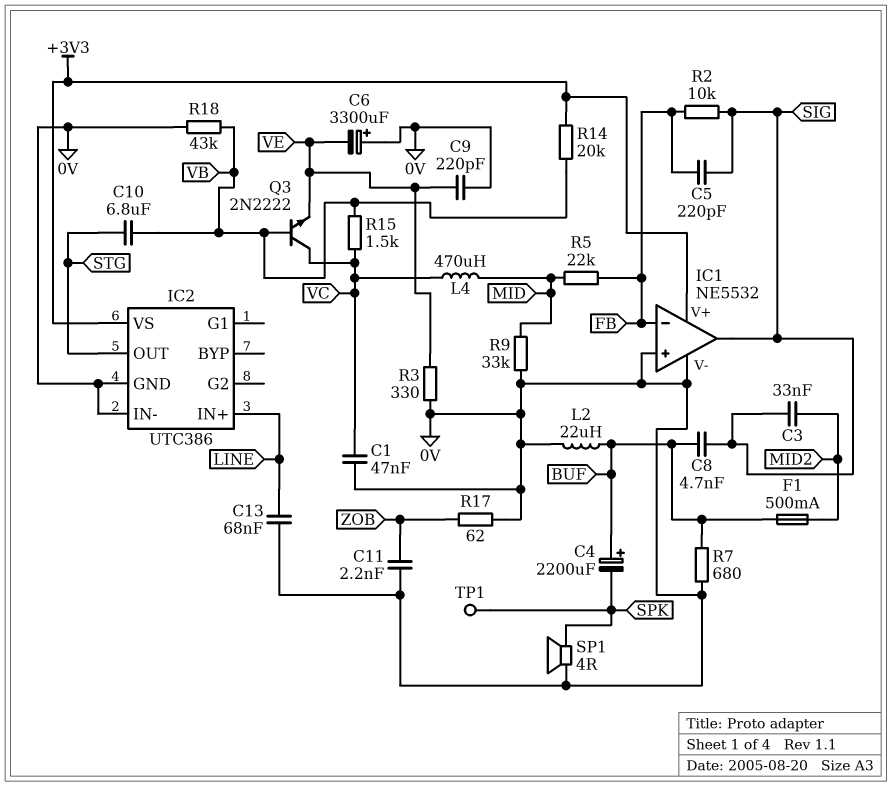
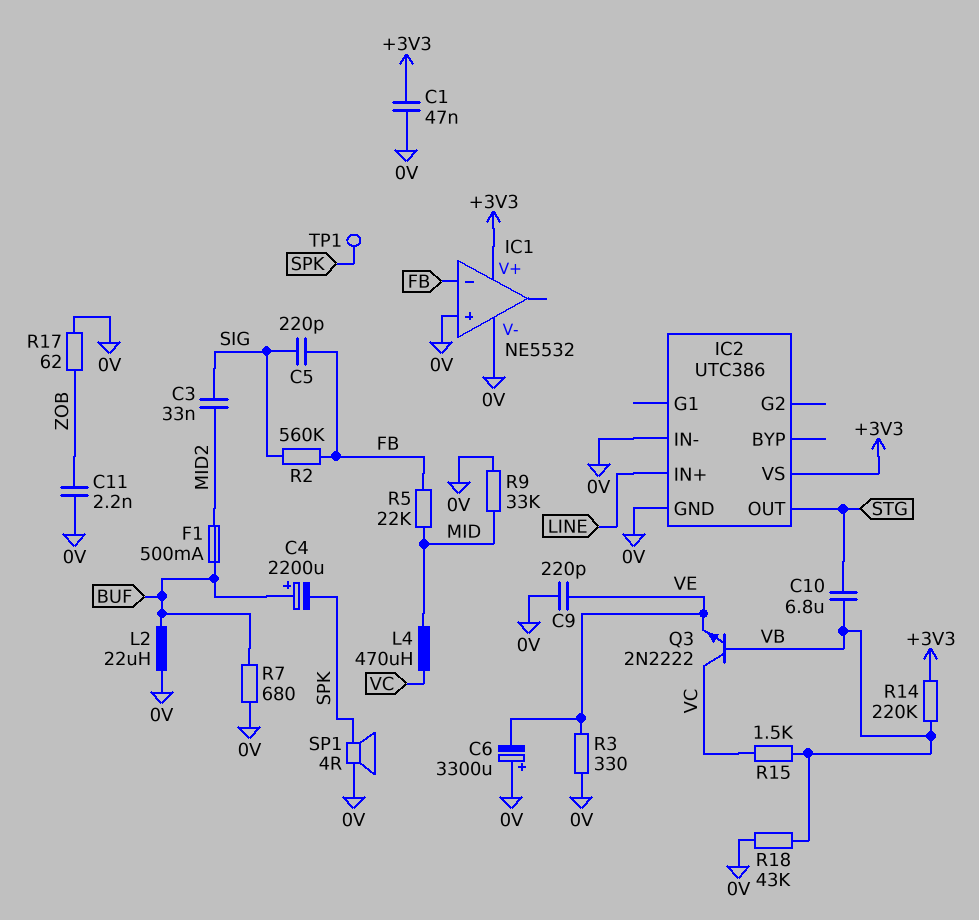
C1: 47nF (0V, VC) -> 47nF (+3V3, 0V)
C8: 4.7nF (BUF, SIG) -> none
C13: 68nF (0V, LINE) -> none
IC1 pin out: SIG -> none
R2: 10k (FB, SIG) -> 560k (FB, SIG)
R14: 20k (+3V3, VB) -> 220k (+3V3, VB)

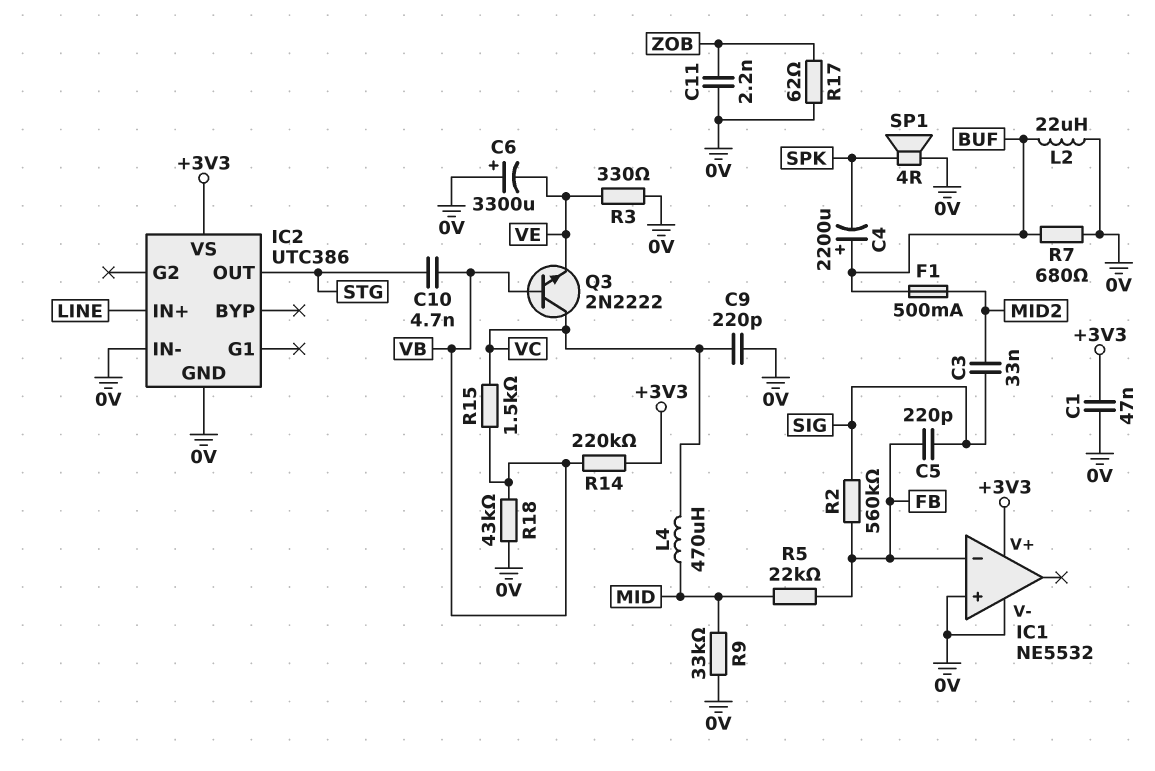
C9: 220pF (0V, VE) -> 220pF (0V, VC)
C10: 6.8uF (STG, VB) -> 4.7nF (STG, VB)
TP1: test point (SPK) -> none

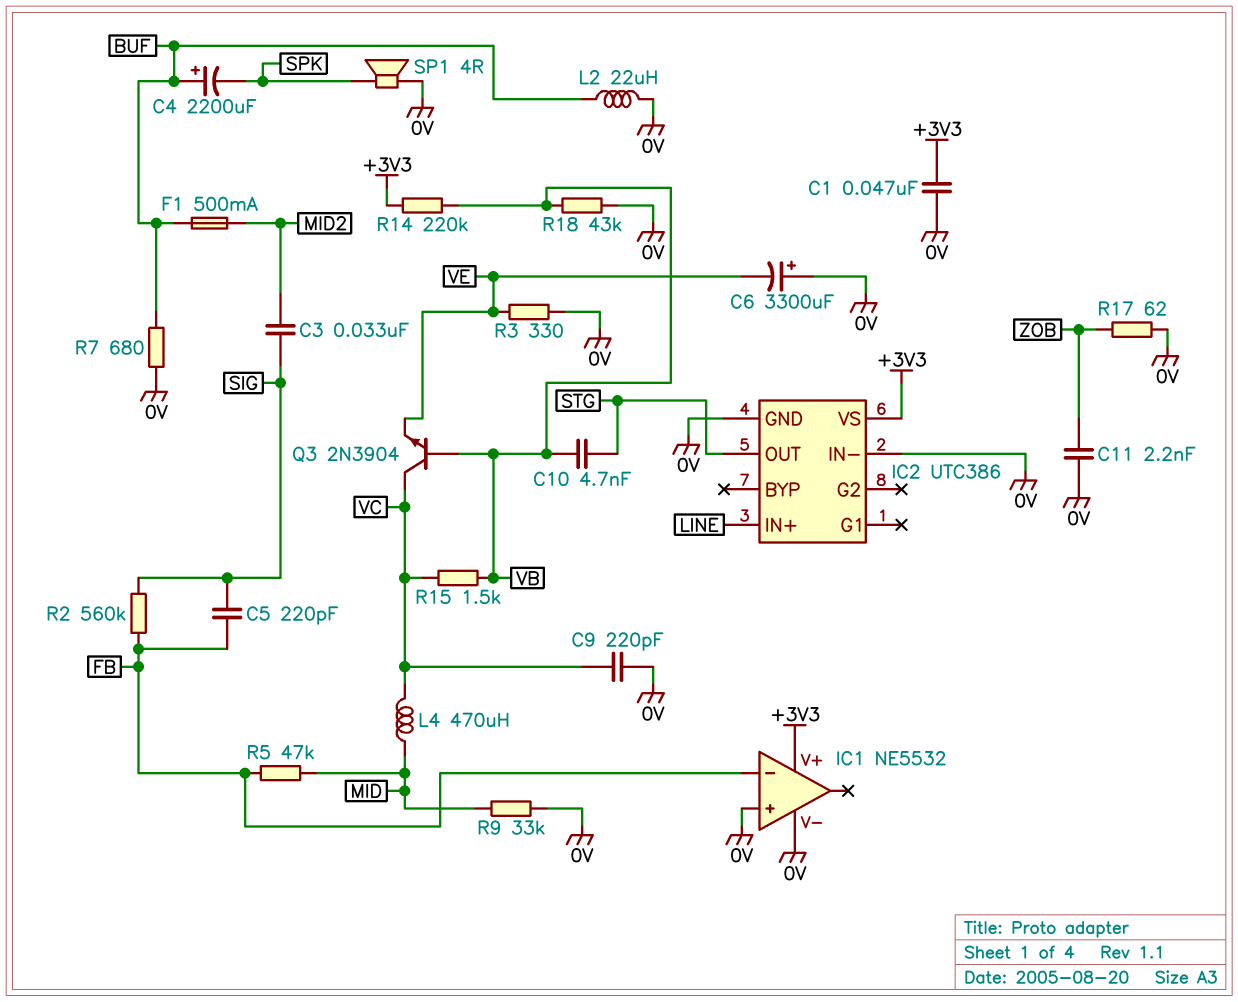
Q3: NPN 2N2222 (B VB, C VC, E VE) -> NPN 2N3904 (B VB, C VC, E VE)
R5: 22k (FB, MID) -> 47k (FB, MID)

